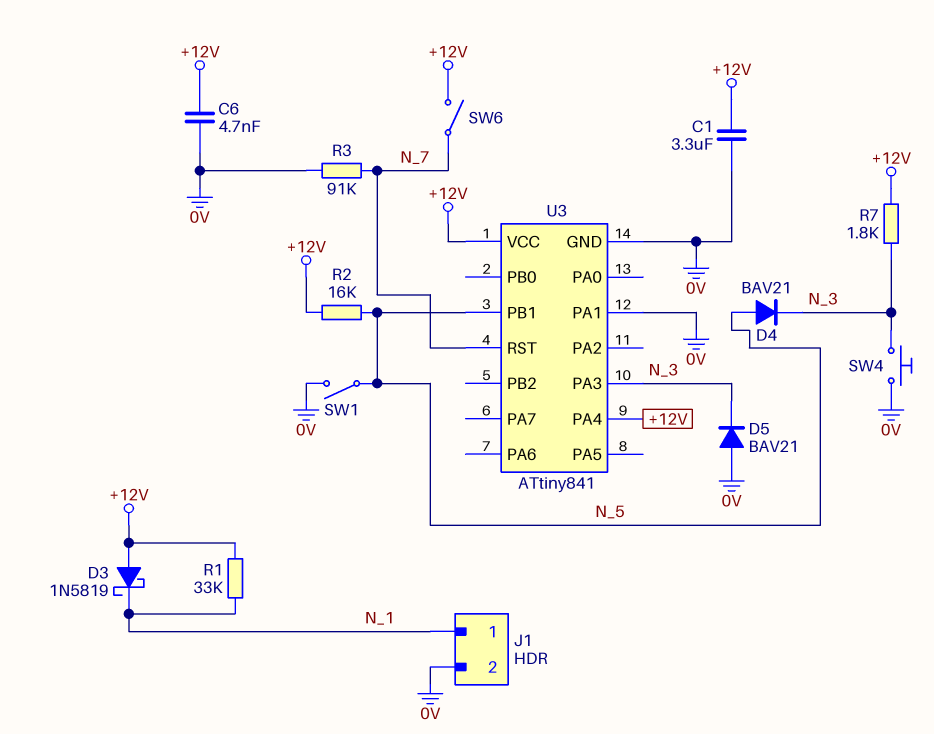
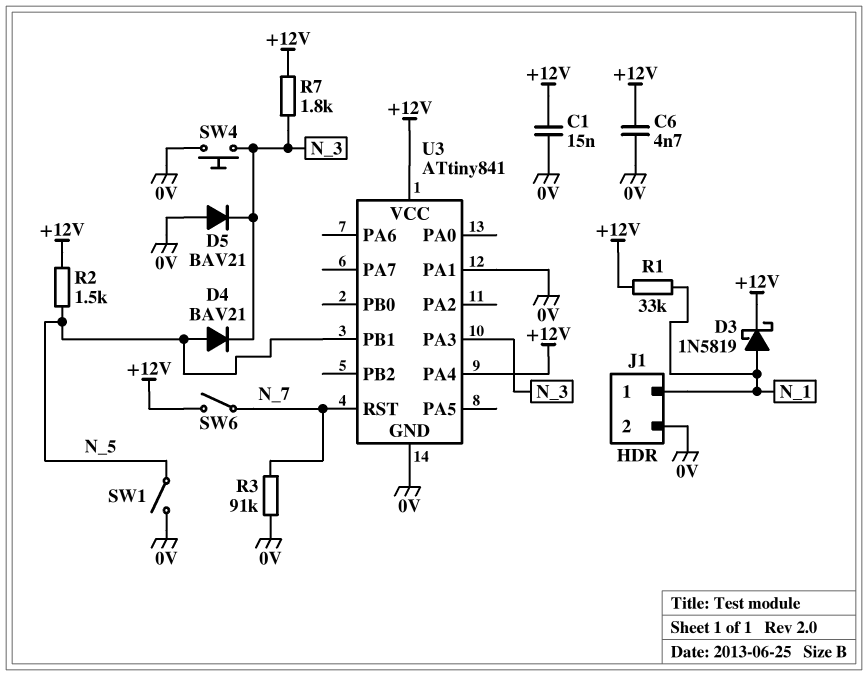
C1: 3.3uF (+12V, 0V) -> 15nF (+12V, 0V)
D3: schottky 1N5819 (A +12V, K N_1) -> schottky 1N5819 (A N_1, K +12V)
R2: 16k (+12V, N_5) -> 1.5k (+12V, N_5)

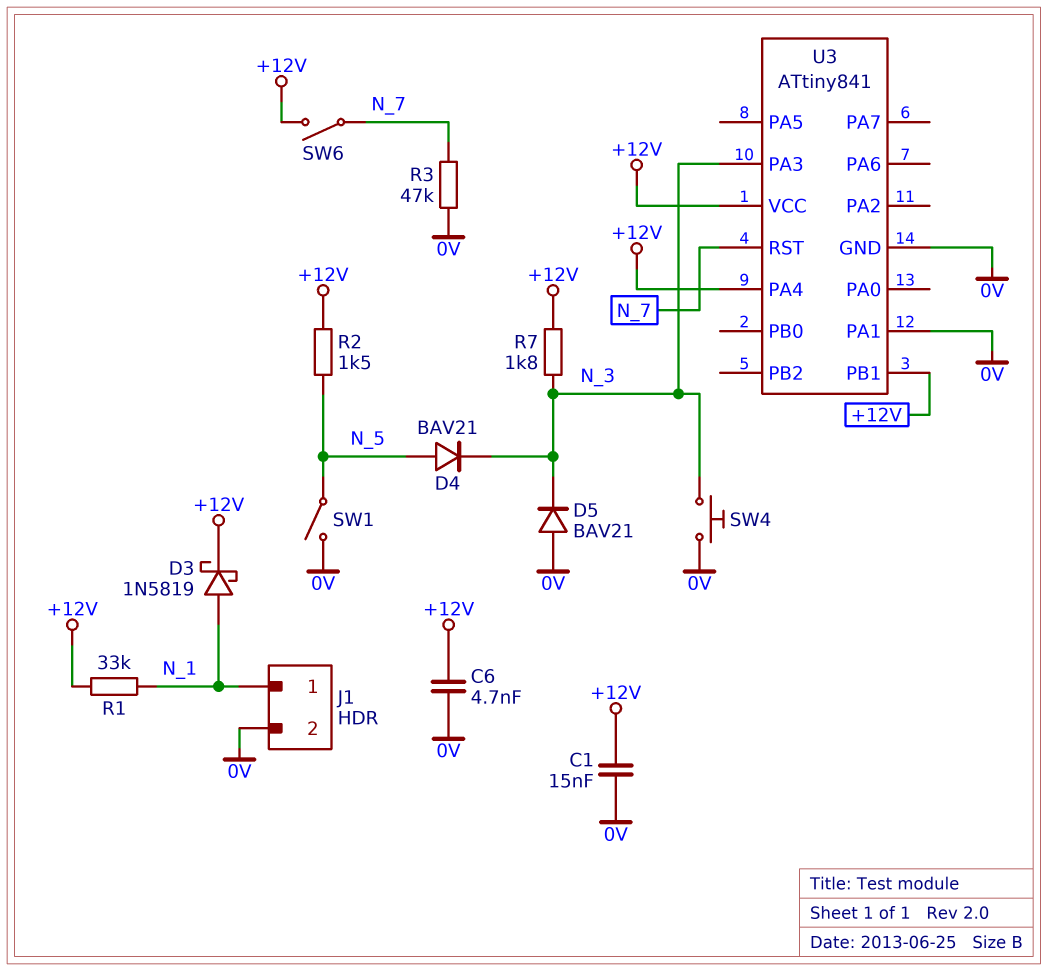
R3: 91k (0V, N_7) -> 47k (0V, N_7)
U3 pin PB1: N_5 -> +12V

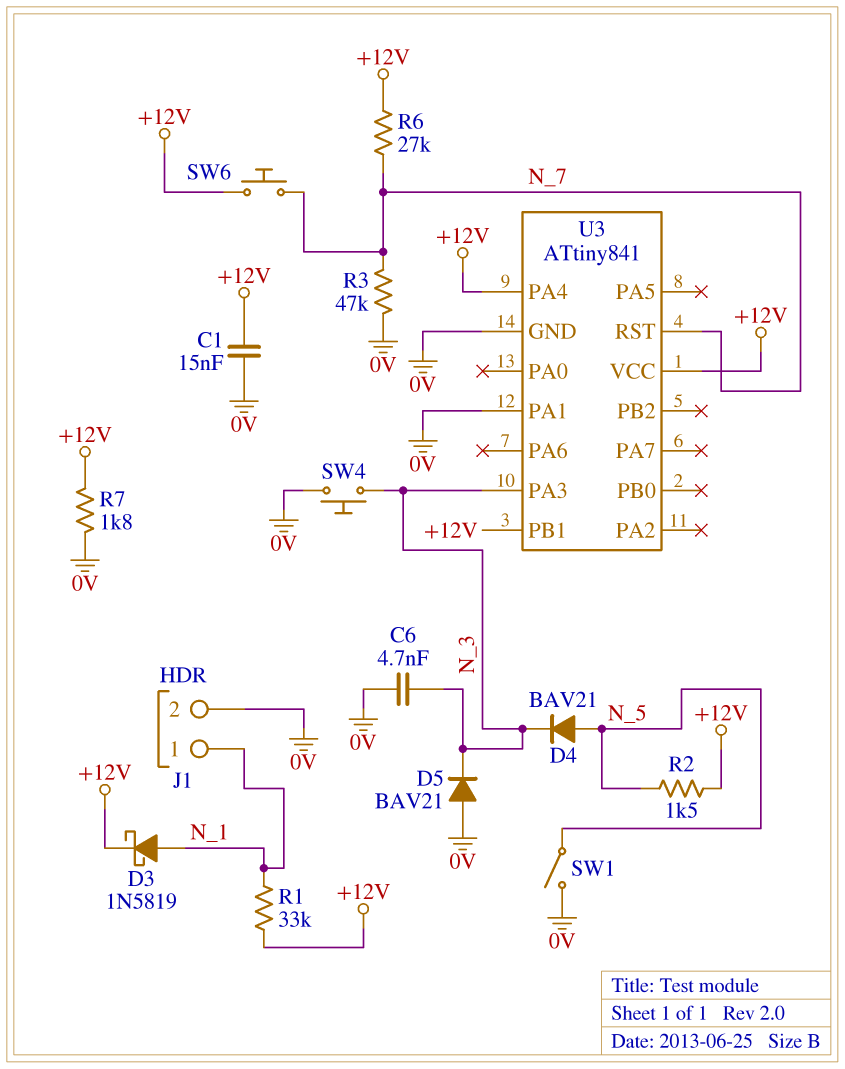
C6: 4.7nF (+12V, 0V) -> 4.7nF (0V, N_3)
R6: none -> 27k (+12V, N_7)
R7: 1.8k (+12V, N_3) -> 1.8k (+12V, 0V)
SW6: switch (+12V, N_7) -> button (+12V, N_7)

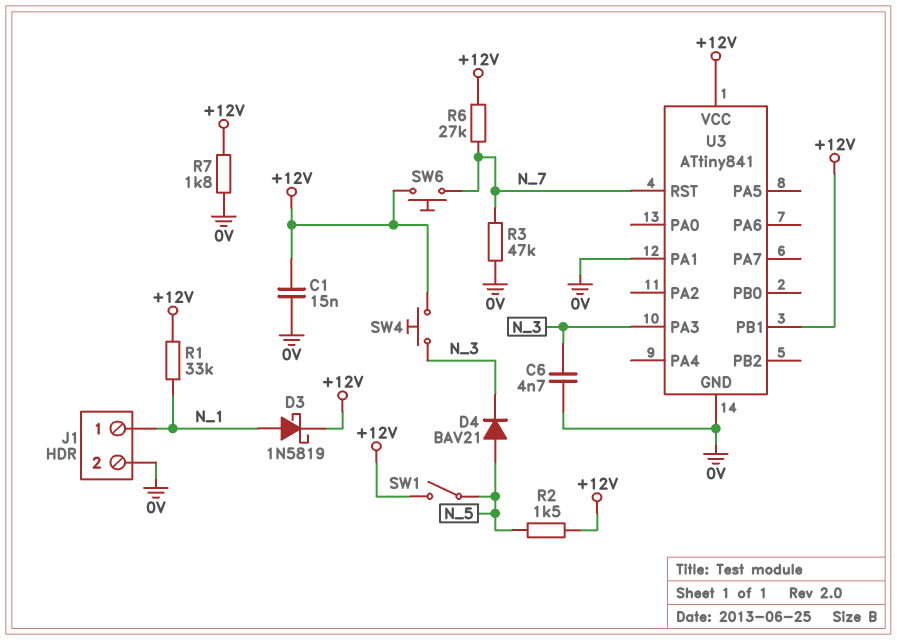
D5: diode BAV21 (A 0V, K N_3) -> none
SW1: switch (0V, N_5) -> switch (+12V, N_5)
SW4: button (0V, N_3) -> button (+12V, N_3)
U3 pin PA4: +12V -> none

